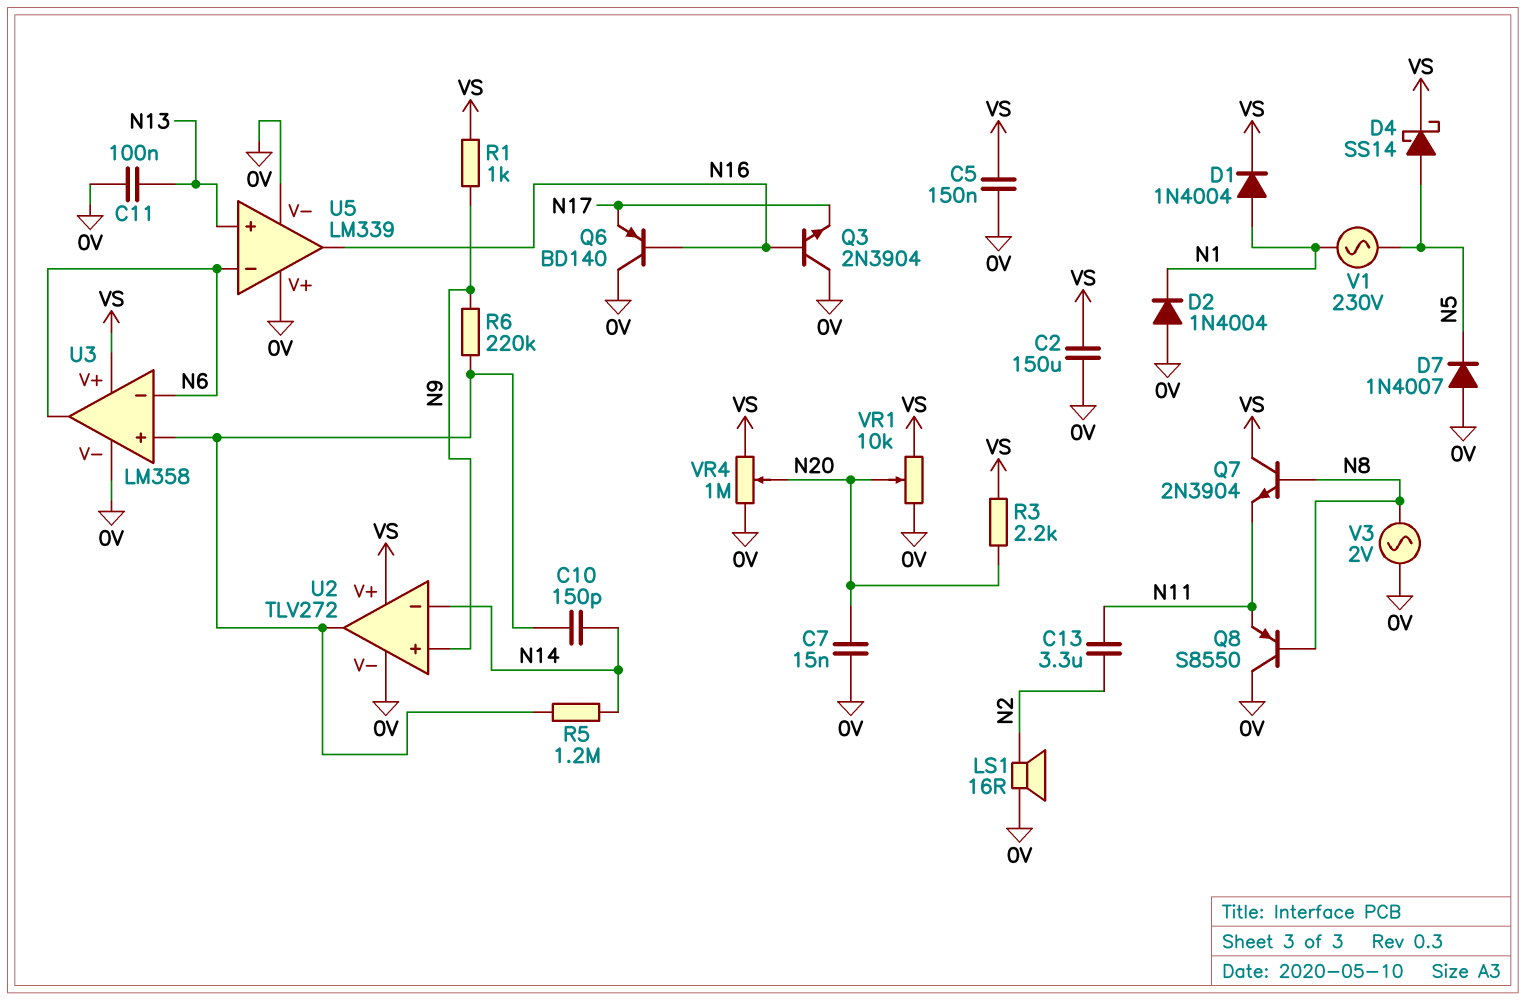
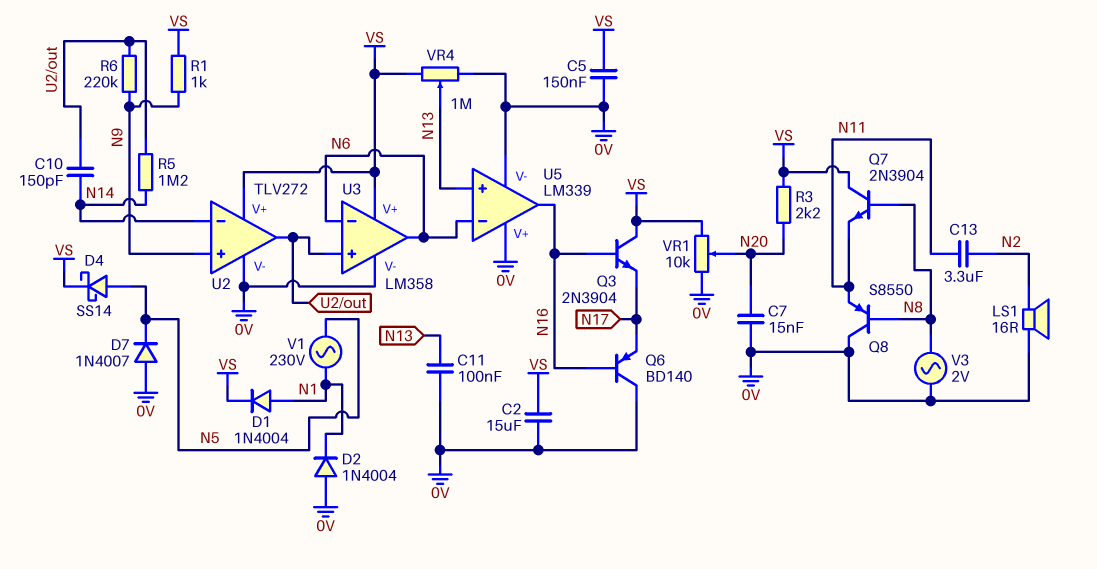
C2: 150uF (0V, VS) -> 15uF (0V, VS)
Q3: NPN 2N3904 (B N16, C 0V, E N17) -> NPN 2N3904 (B N16, C VS, E N17)
VR4: 1M (0V, VS, wiper N20) -> 1M (0V, VS, wiper N13)

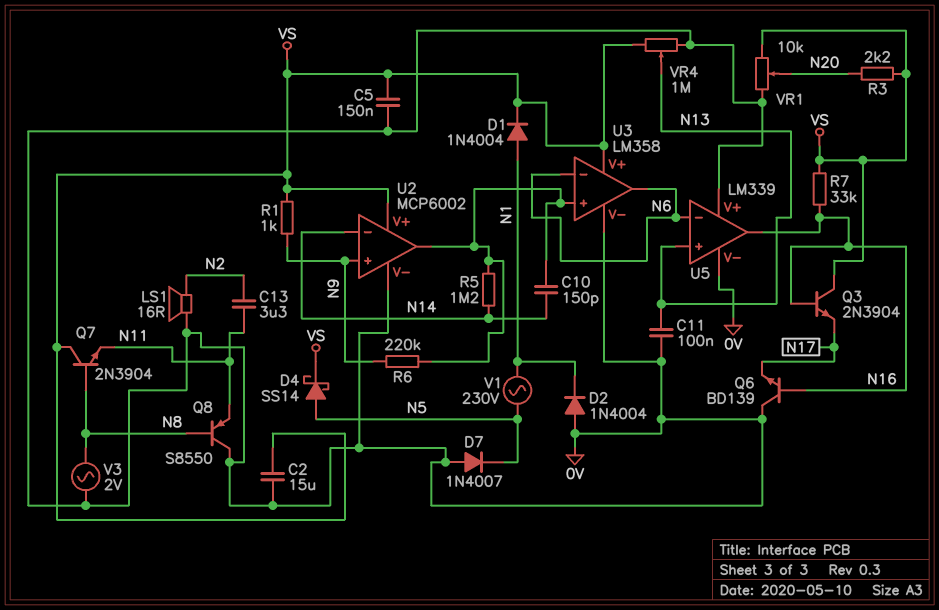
C7: 15nF (0V, N20) -> none
Q6: PNP BD140 (B N16, C 0V, E N17) -> NPN BD139 (B N16, C 0V, E N17)
R7: none -> 33k (N16, VS)
U2: TLV272 -> MCP6002

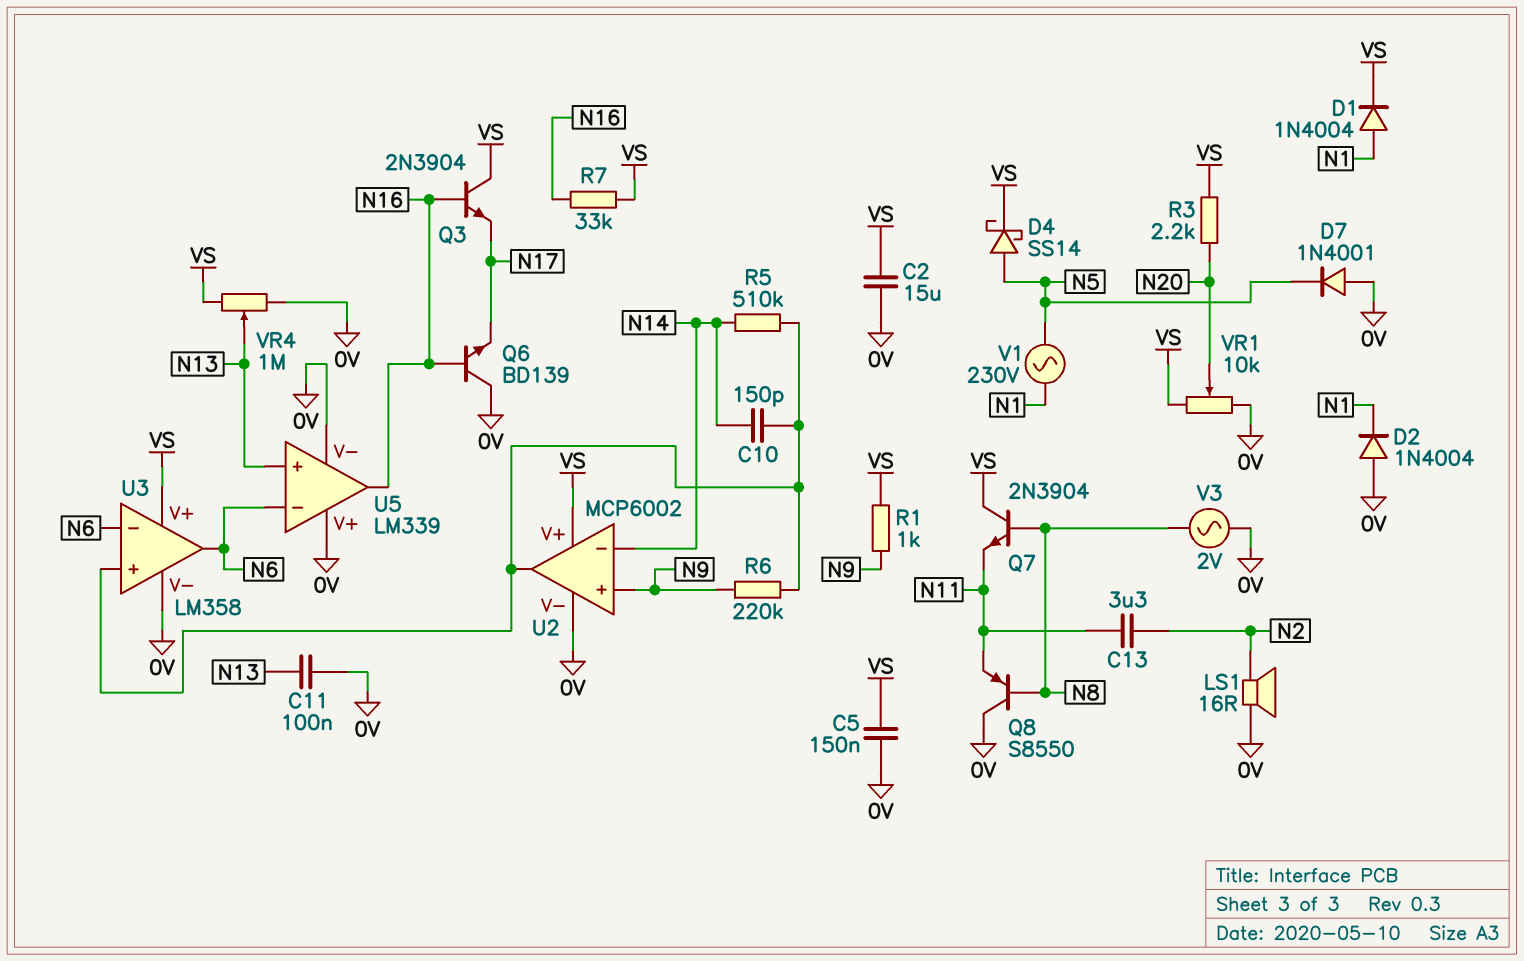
D7: diode 1N4007 (A 0V, K N5) -> diode 1N4001 (A 0V, K N5)
R5: 1.2M (N14, U2/out) -> 510k (N14, U2/out)

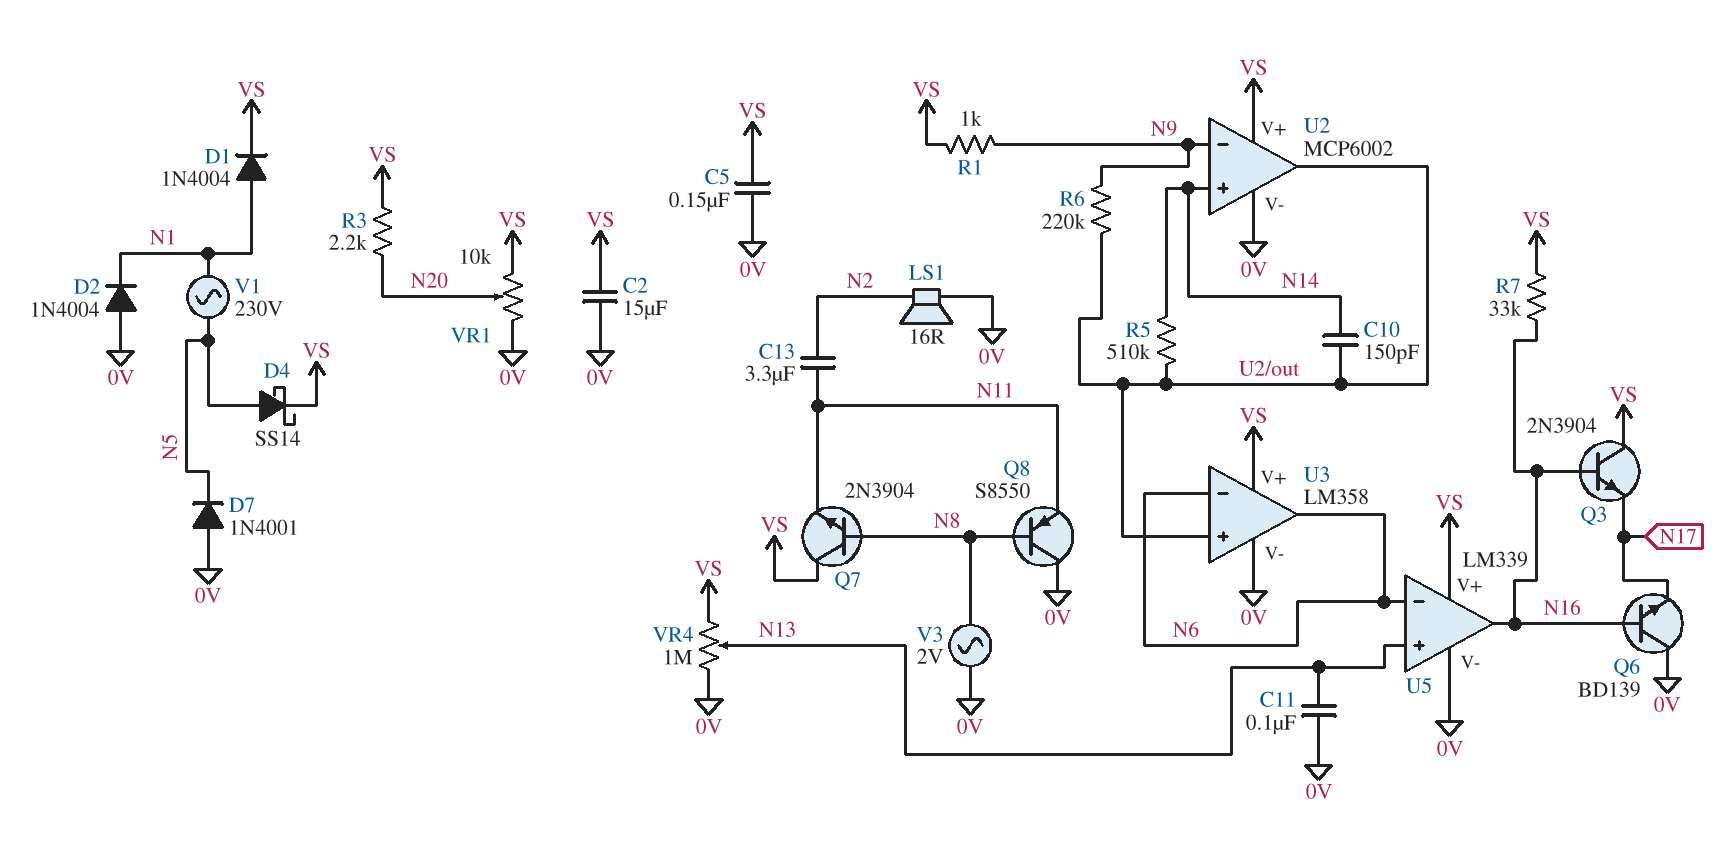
U2 pin in+: N9 -> N14
U2 pin in-: N14 -> N9
U5 pin V+: 0V -> VS

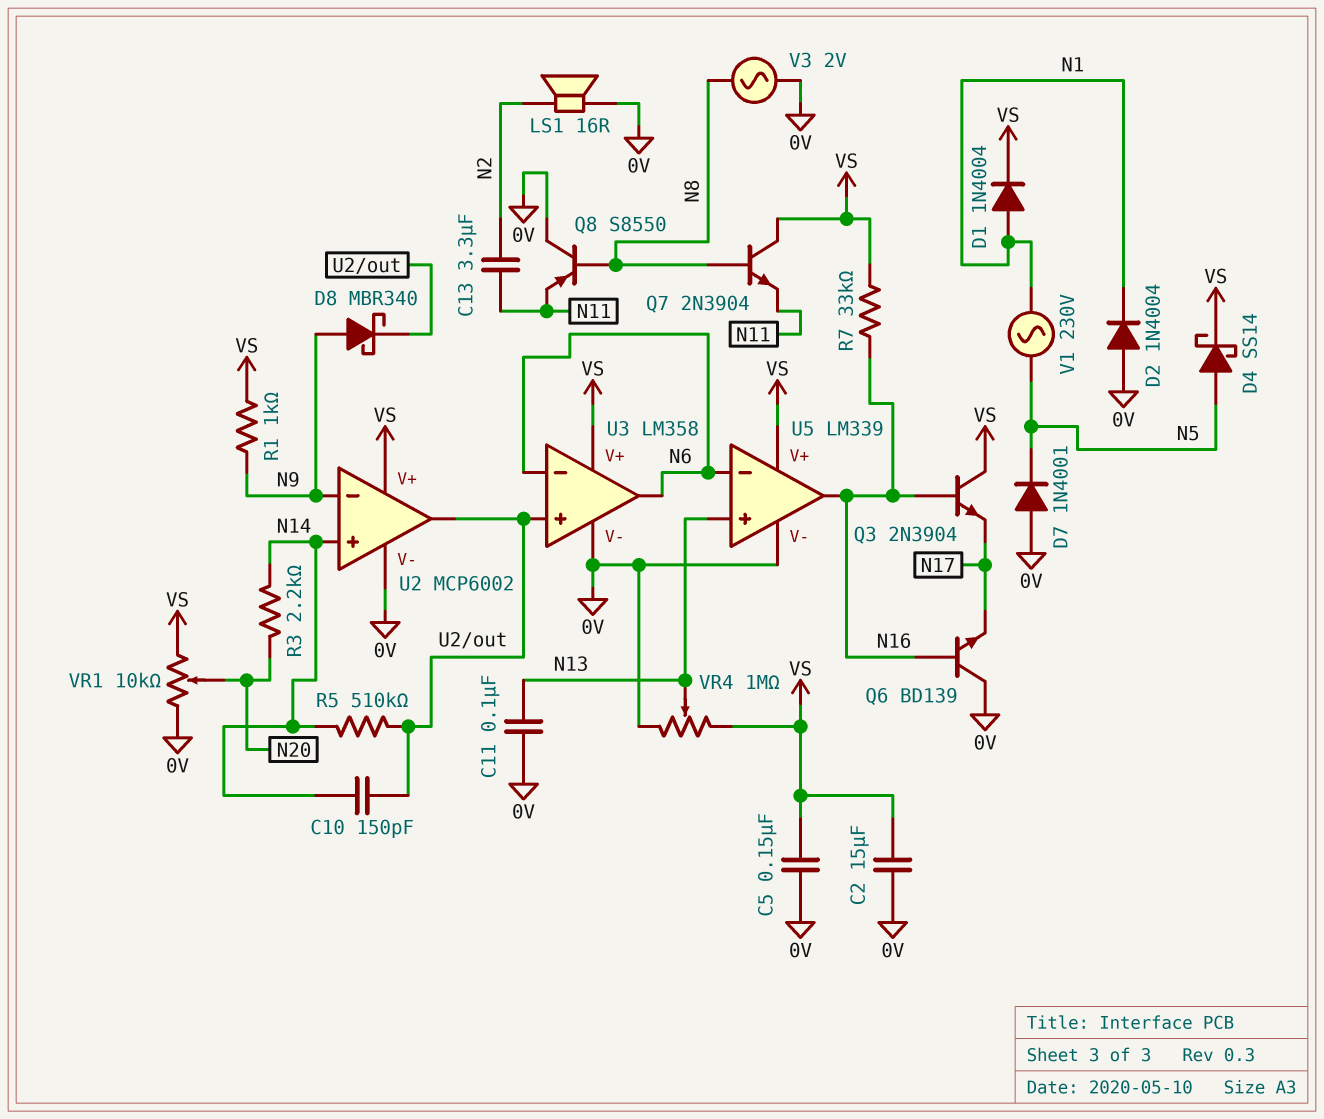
D8: none -> schottky MBR340 (A N9, K U2/out)
R3: 2.2k (N20, VS) -> 2.2k (N14, N20)
R6: 220k (N9, U2/out) -> none

